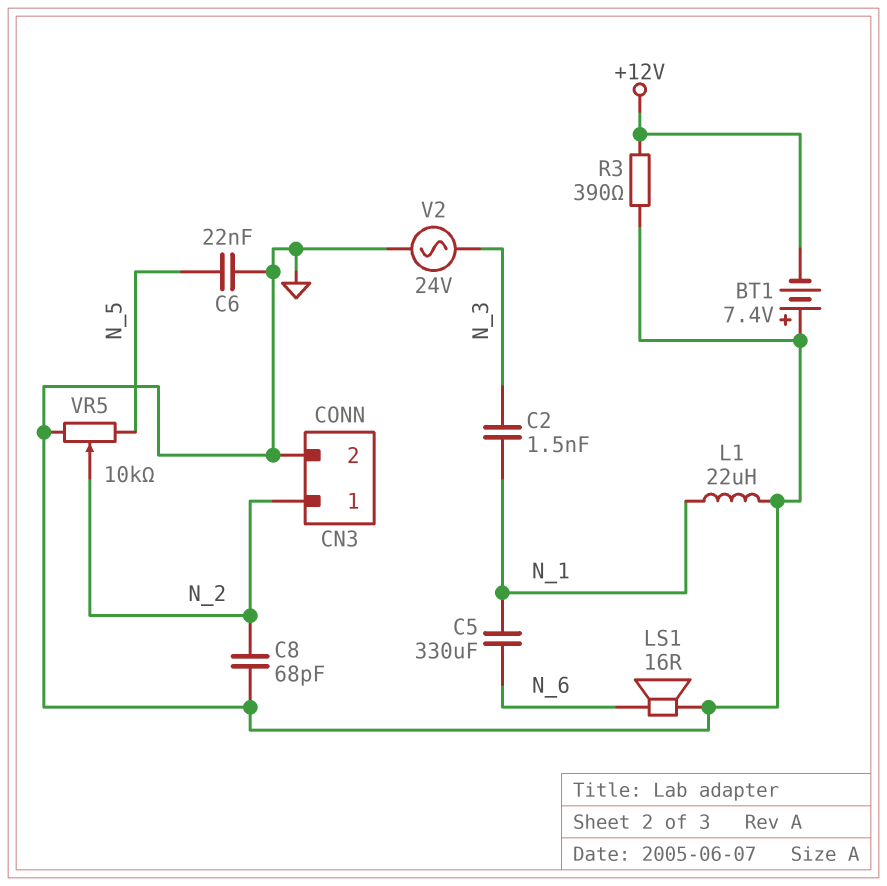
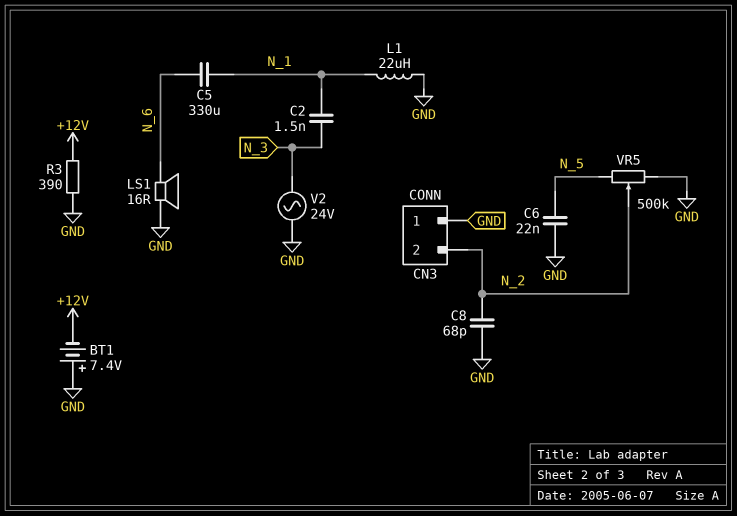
CN3 pin 1: N_2 -> GND
CN3 pin 2: GND -> N_2
VR5: 10k (GND, N_5, wiper N_2) -> 500k (GND, N_5, wiper N_2)

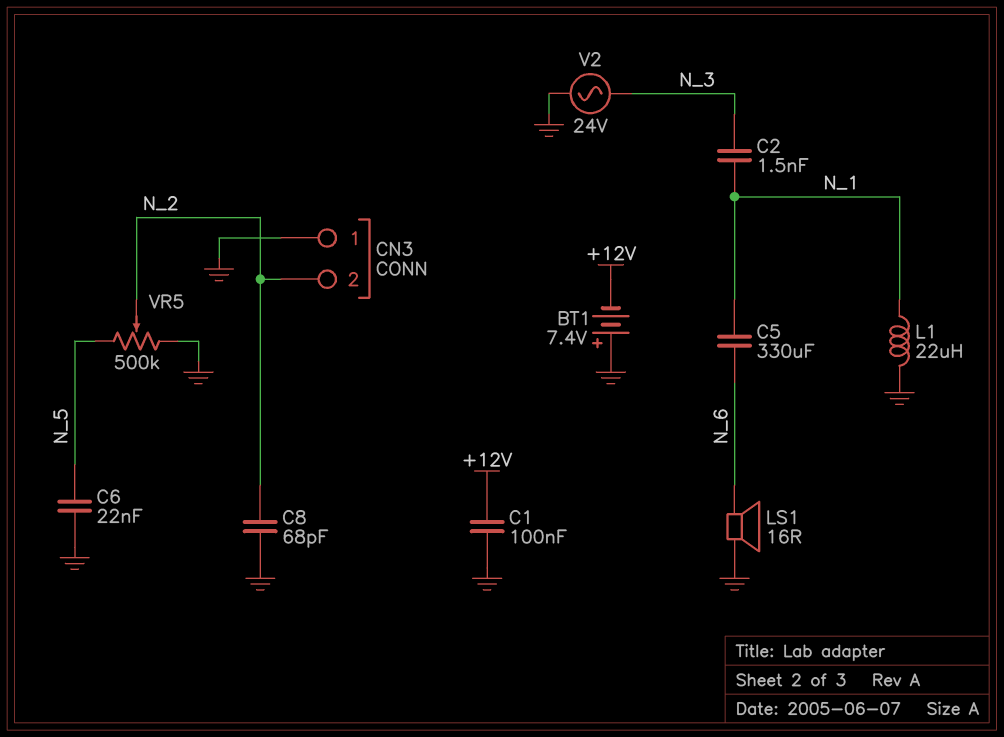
C1: none -> 100nF (+12V, GND)
R3: 390 (+12V, GND) -> none

